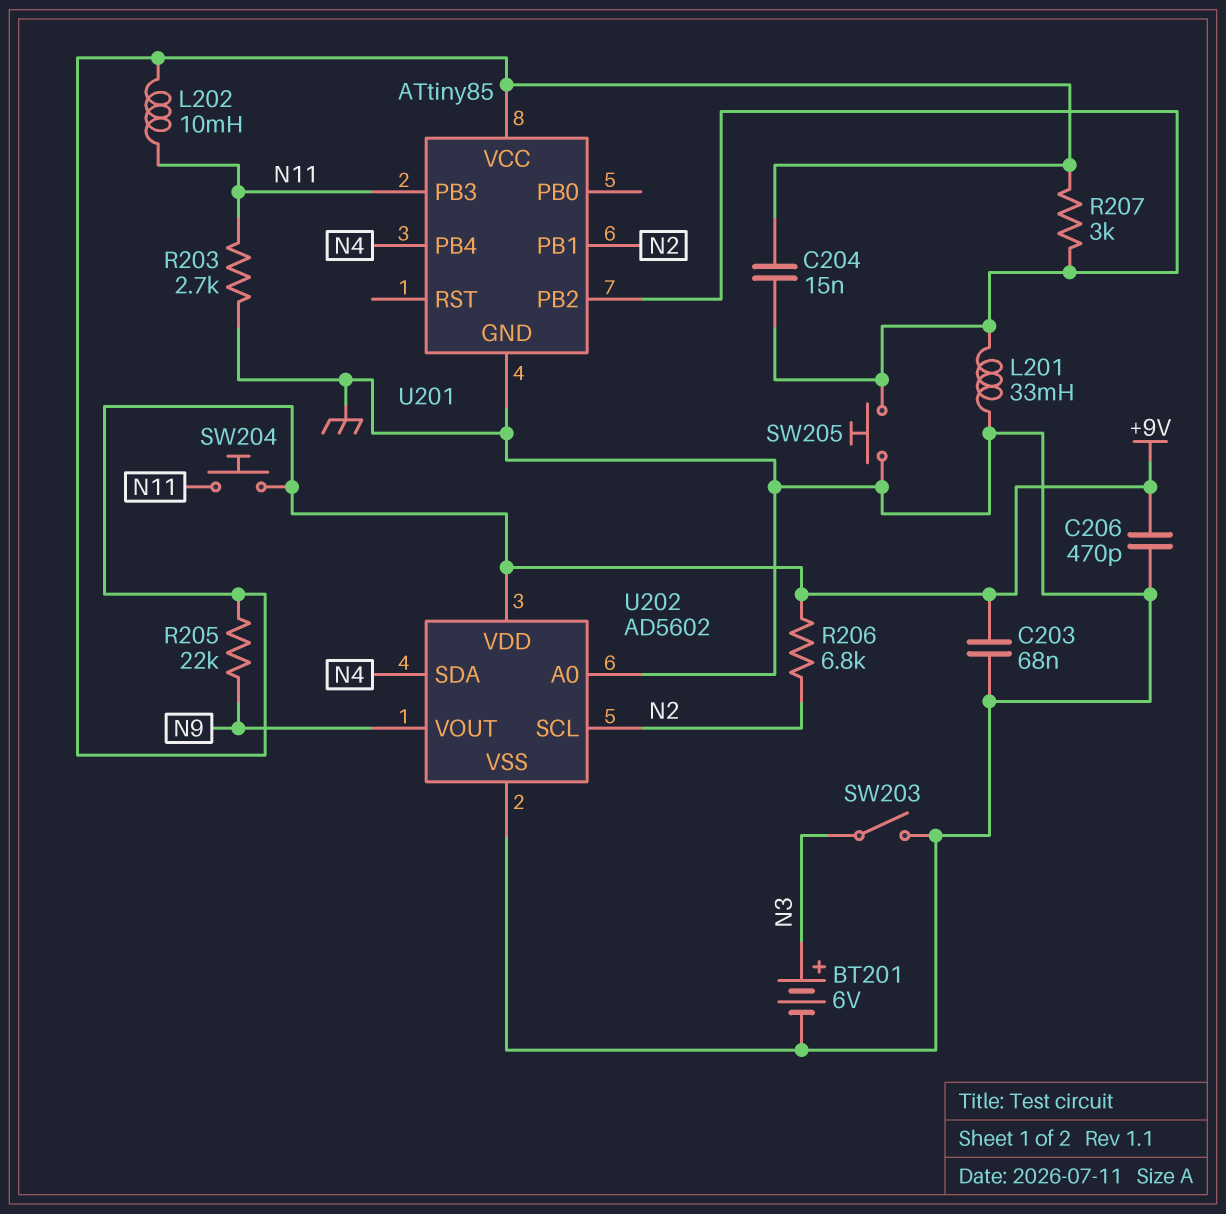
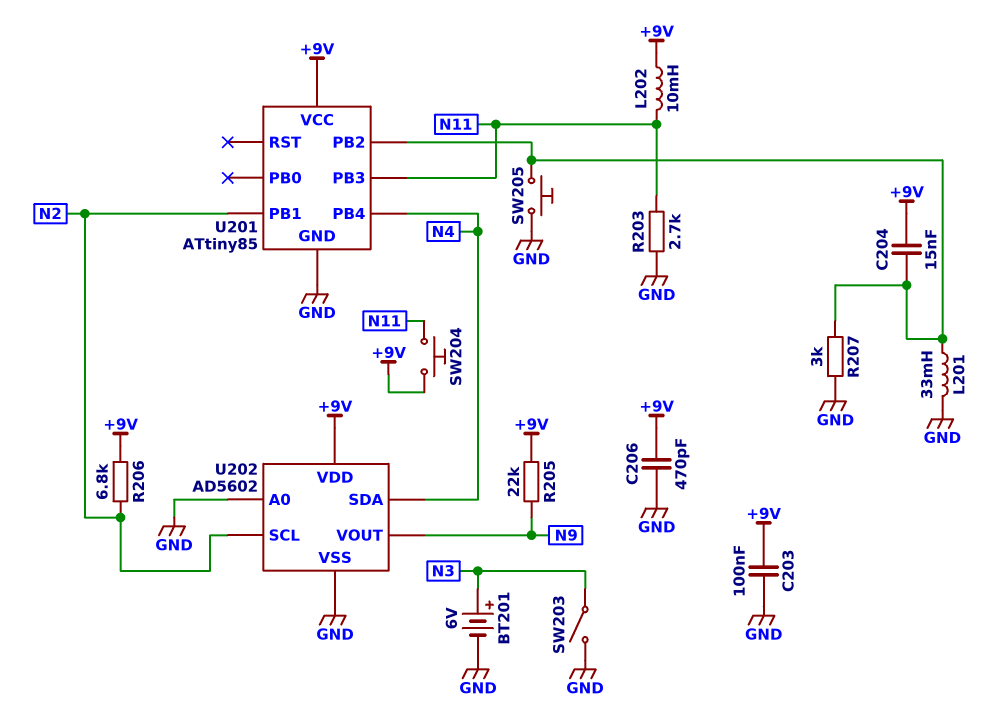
C203: 68nF (+9V, GND) -> 100nF (+9V, GND)
R207: 3k (+9V, U201/PB2) -> 3k (GND, U201/PB2)

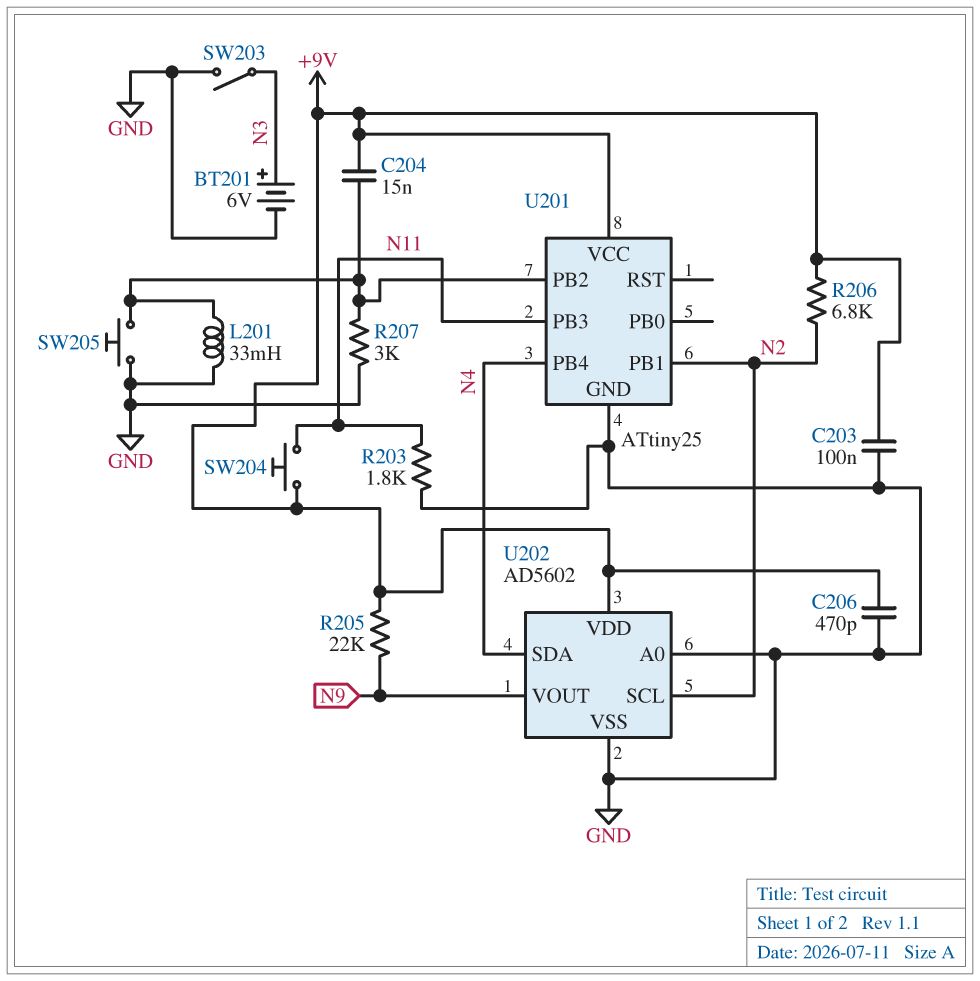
L202: 10mH (+9V, N11) -> none
R203: 2.7k (GND, N11) -> 1.8k (GND, N11)
U201: ATtiny85 -> ATtiny25

